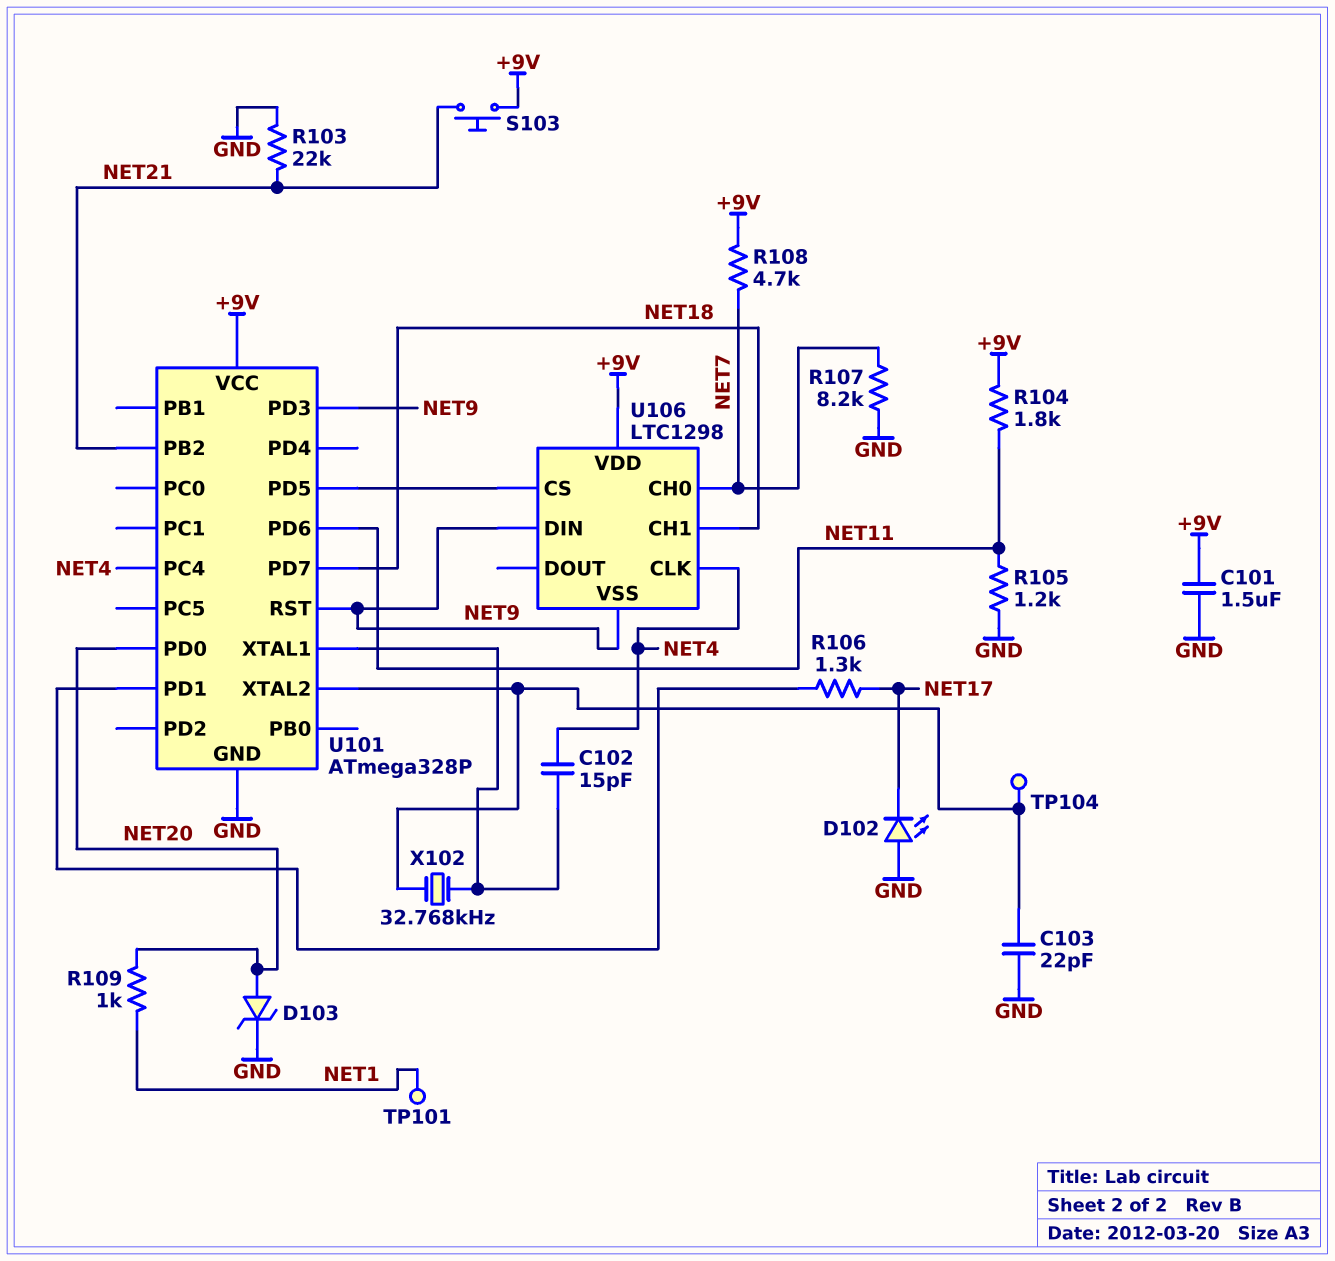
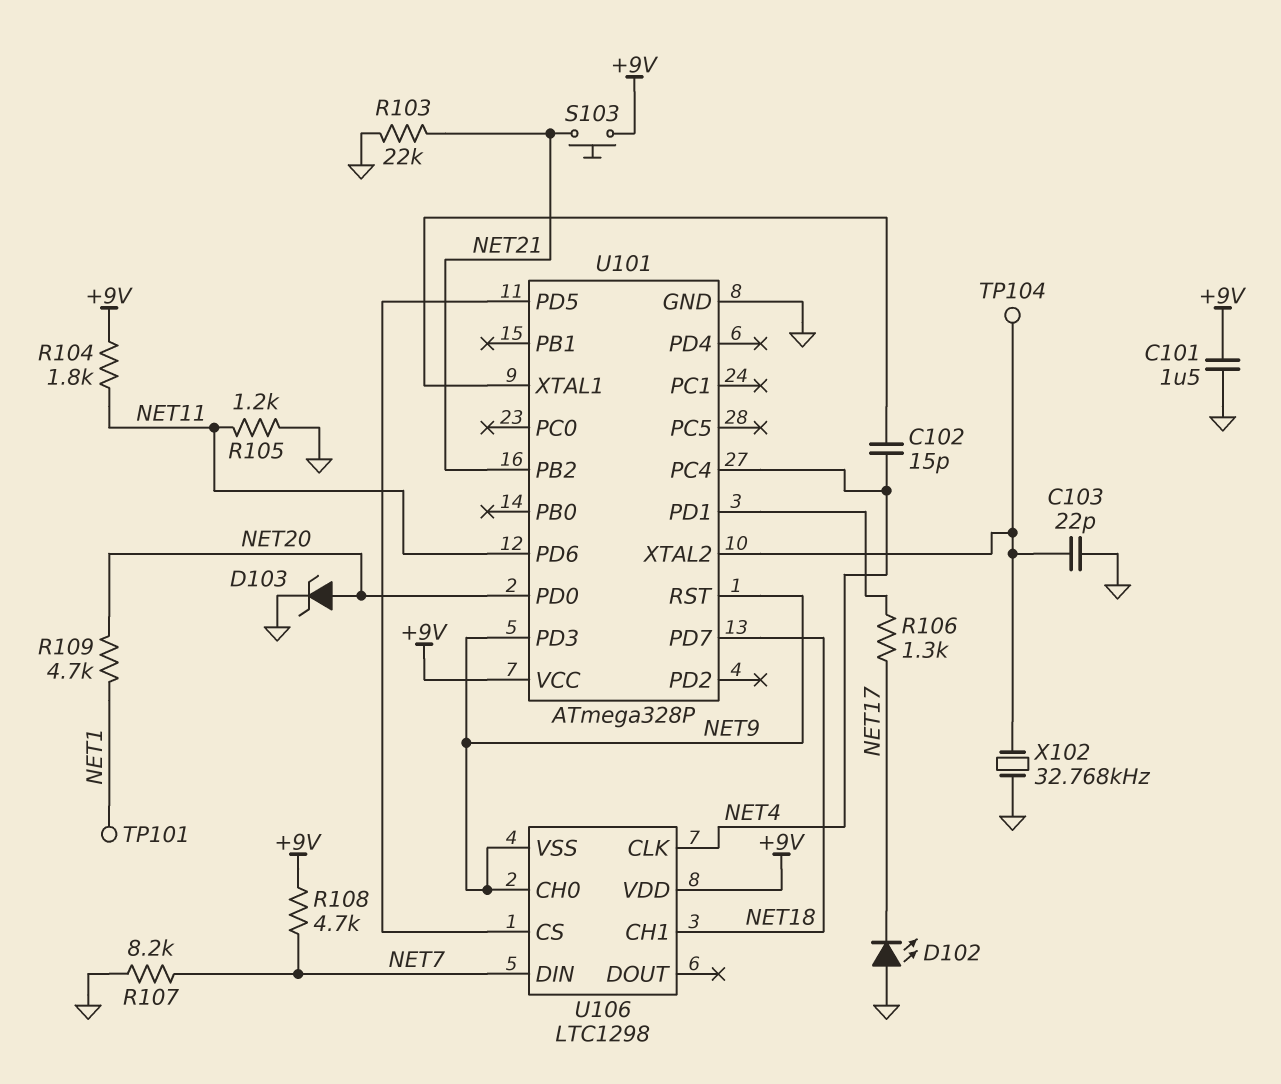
R109: 1k (NET1, NET20) -> 4.7k (NET1, NET20)
U106 pin CH0: NET7 -> NET9
U106 pin DIN: NET9 -> NET7
X102: 32.768kHz (U101/XTAL1, U101/XTAL2) -> 32.768kHz (GND, U101/XTAL2)

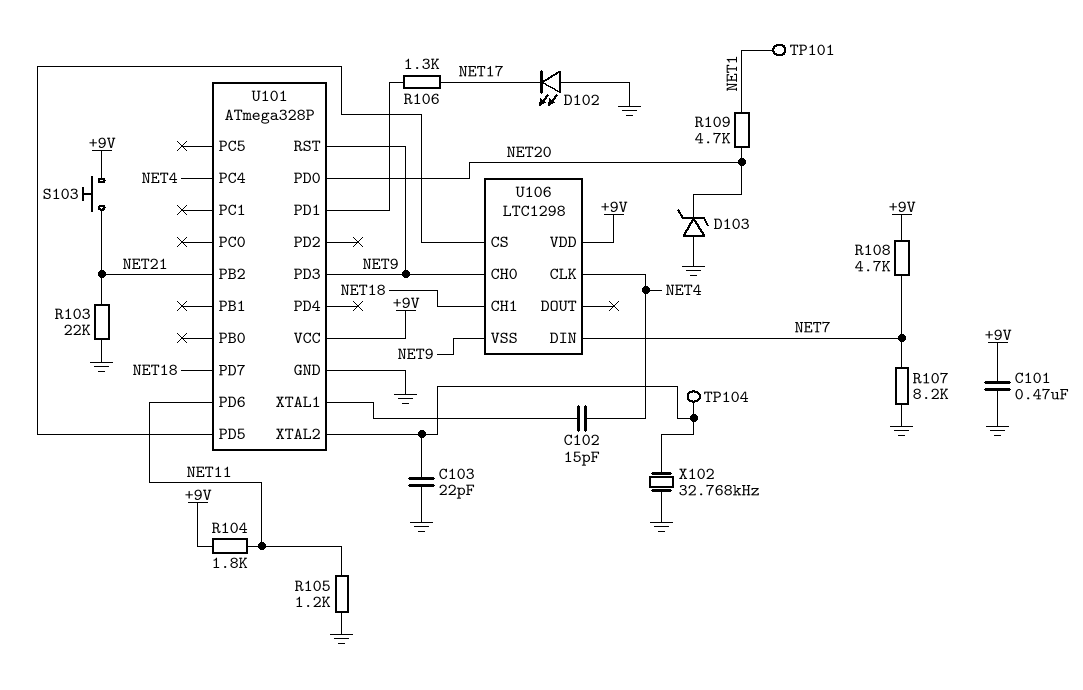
C101: 1.5uF (+9V, GND) -> 470nF (+9V, GND)
D103: zener (A NET20, K GND) -> zener (A GND, K NET20)

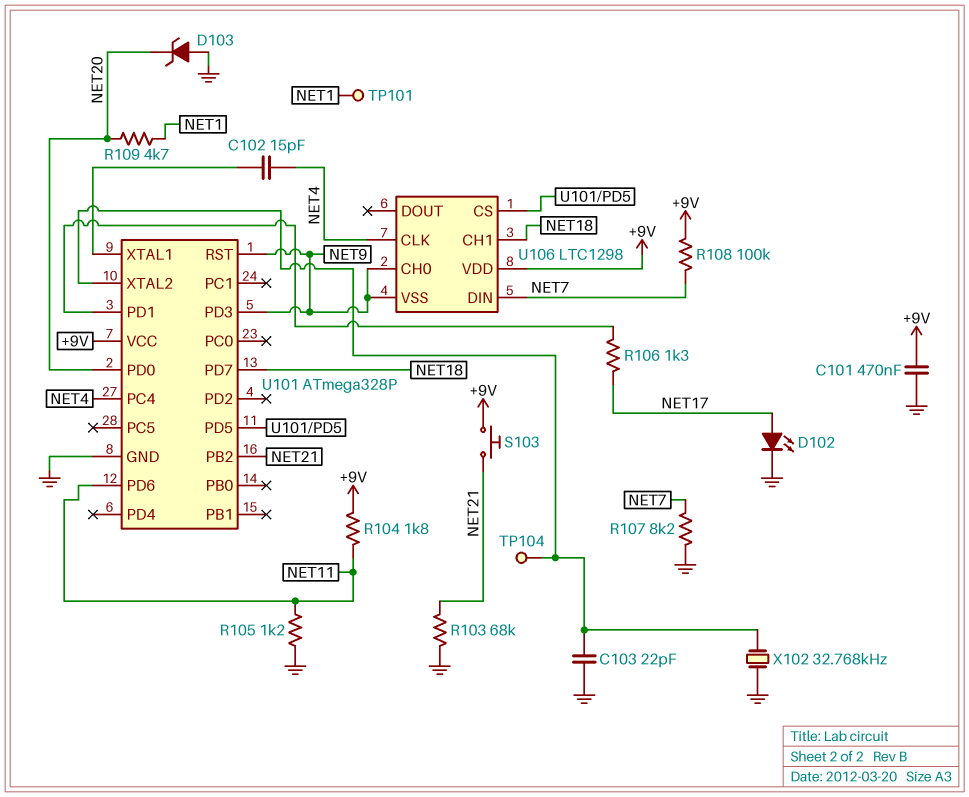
D102: LED (A GND, K NET17) -> LED (A NET17, K GND)
R103: 22k (GND, NET21) -> 68k (GND, NET21)
R108: 4.7k (+9V, NET7) -> 100k (+9V, NET7)

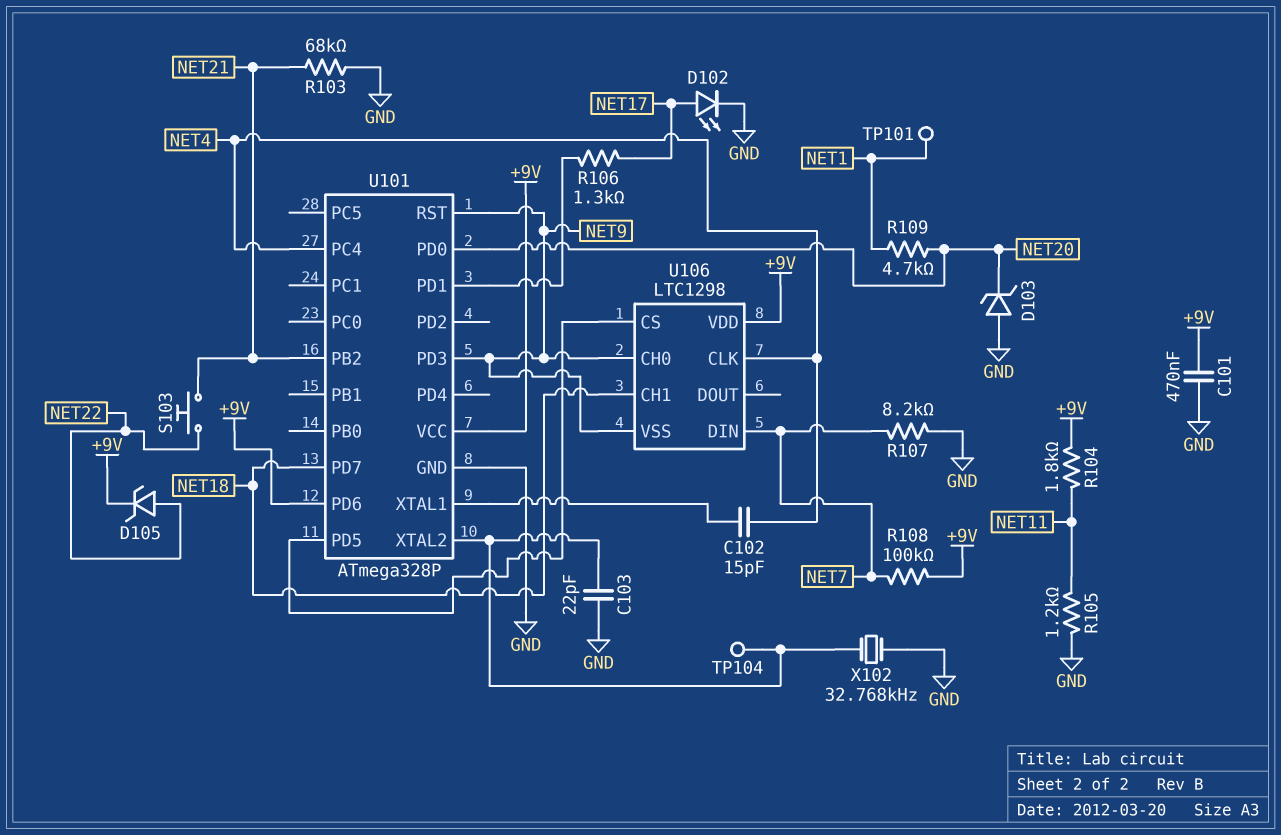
D105: none -> zener (A NET22, K +9V)
S103: button (+9V, NET21) -> button (NET21, NET22)
U101 pin PD6: NET11 -> +9V

